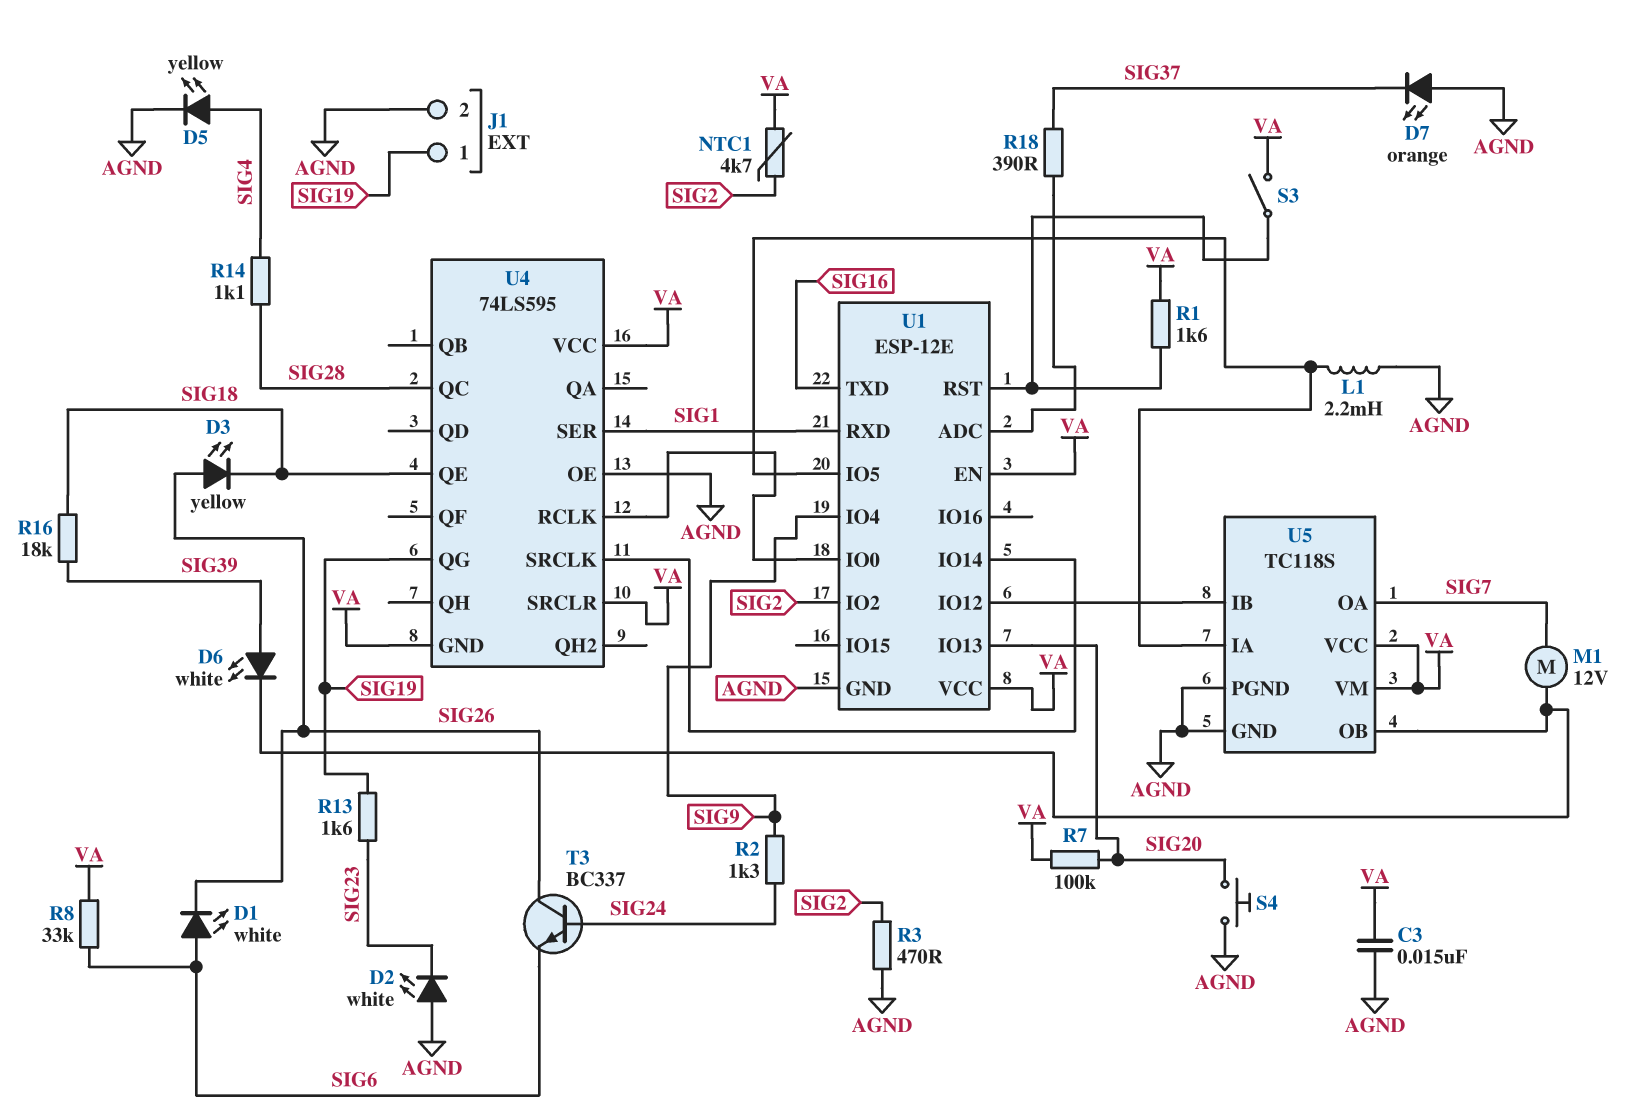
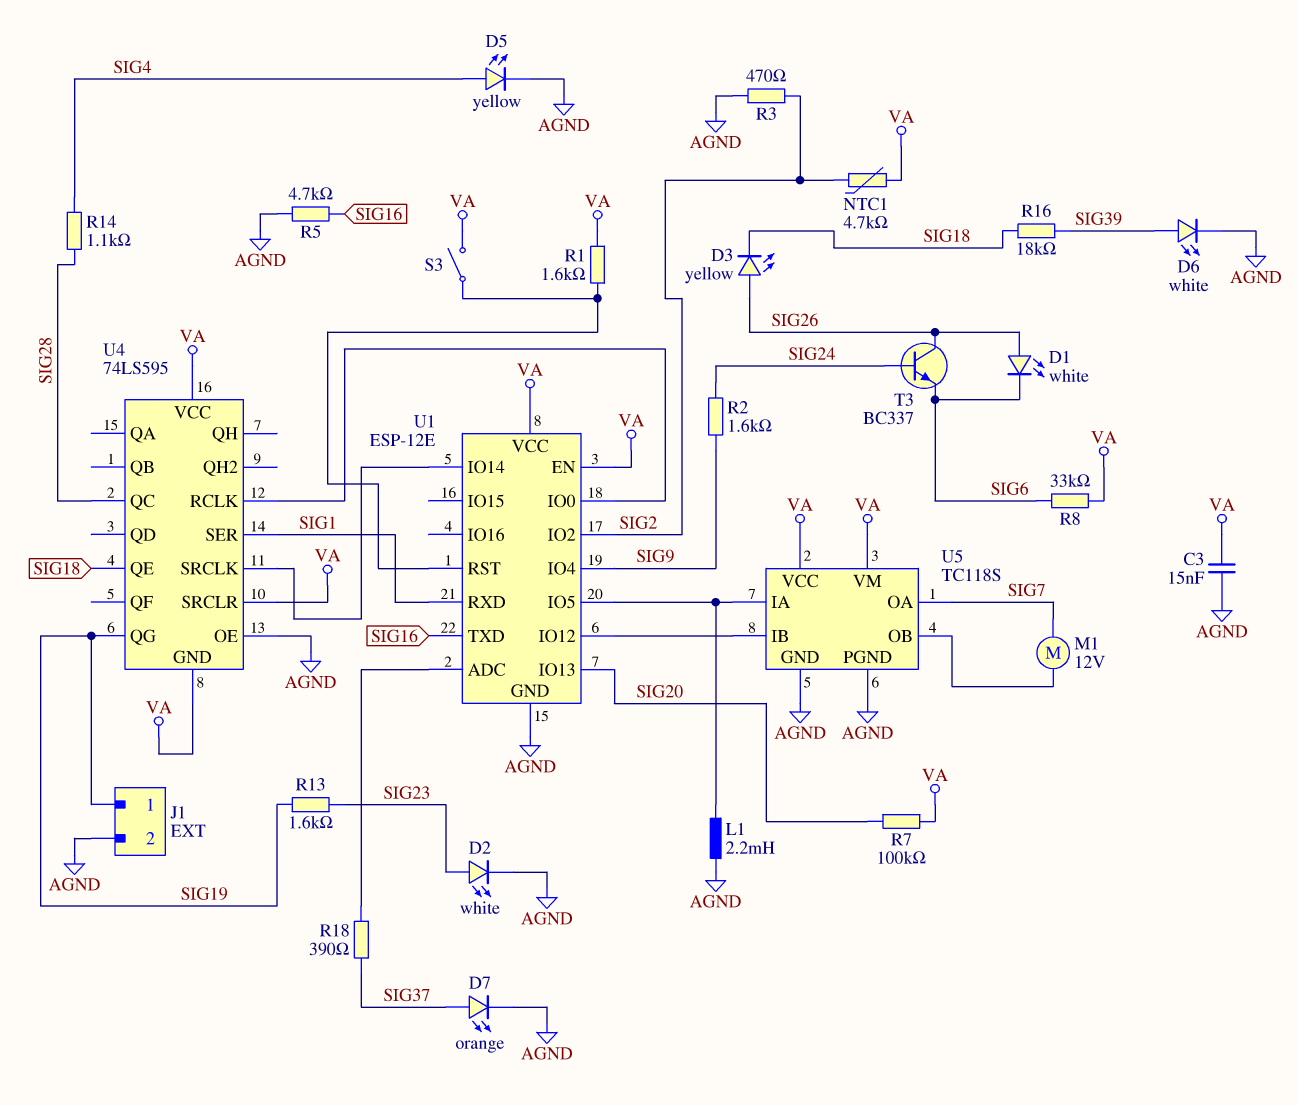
D1: LED white (A SIG6, K SIG26) -> LED white (A SIG26, K SIG6)
D2: LED white (A AGND, K SIG23) -> LED white (A SIG23, K AGND)
D6: LED white (A SIG39, K U5/OB) -> LED white (A SIG39, K AGND)
D7: LED orange (A AGND, K SIG37) -> LED orange (A SIG37, K AGND)
R2: 1.3k (SIG9, SIG24) -> 1.6k (SIG9, SIG24)
R5: none -> 4.7k (AGND, SIG16)
S4: button (AGND, SIG20) -> none

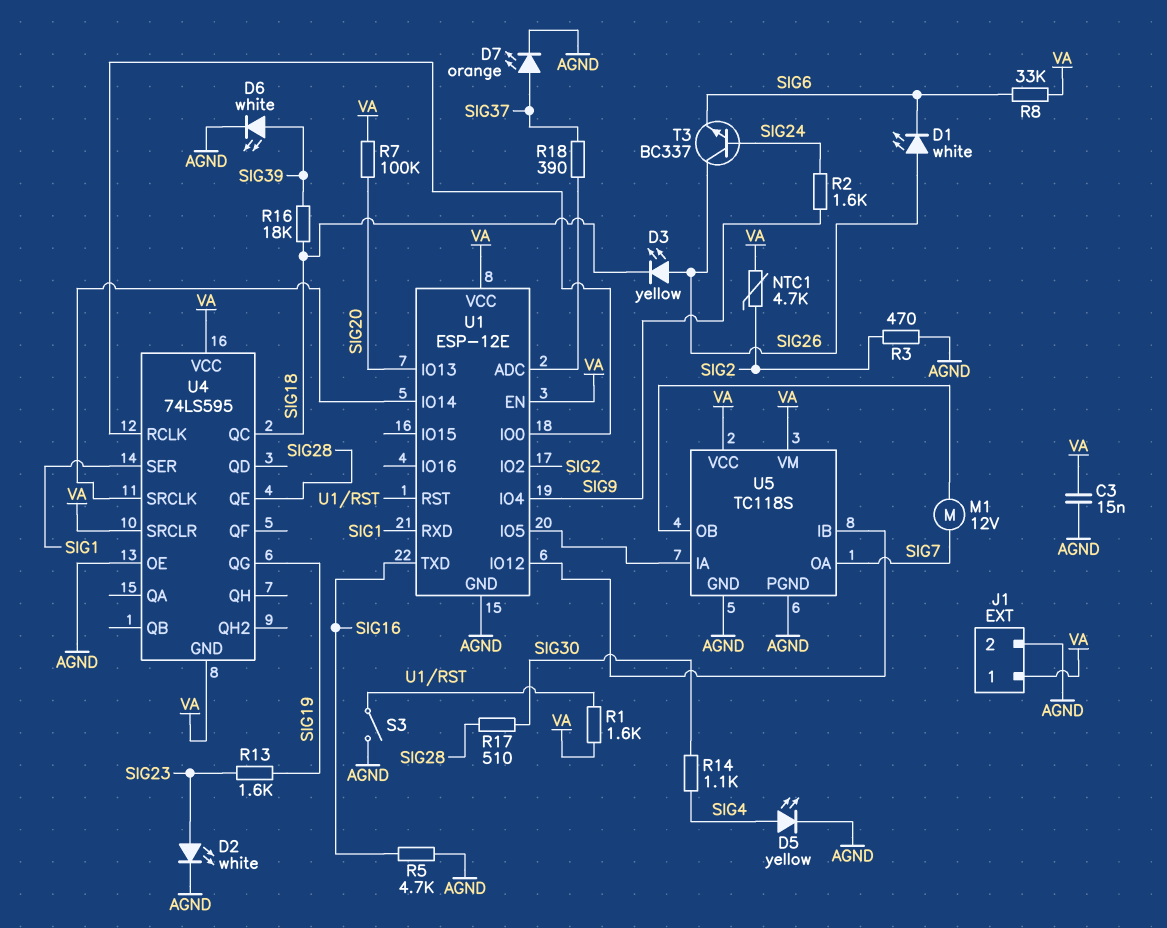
J1 pin 1: SIG19 -> VA
L1: 2.2mH (AGND, U1/IO5) -> none
R14: 1.1k (SIG4, SIG28) -> 1.1k (SIG4, SIG30)
R17: none -> 510 (SIG28, SIG30)
S3: switch (U1/RST, VA) -> switch (AGND, U1/RST)
U4 pin QC: SIG28 -> SIG18
U4 pin QE: SIG18 -> SIG28

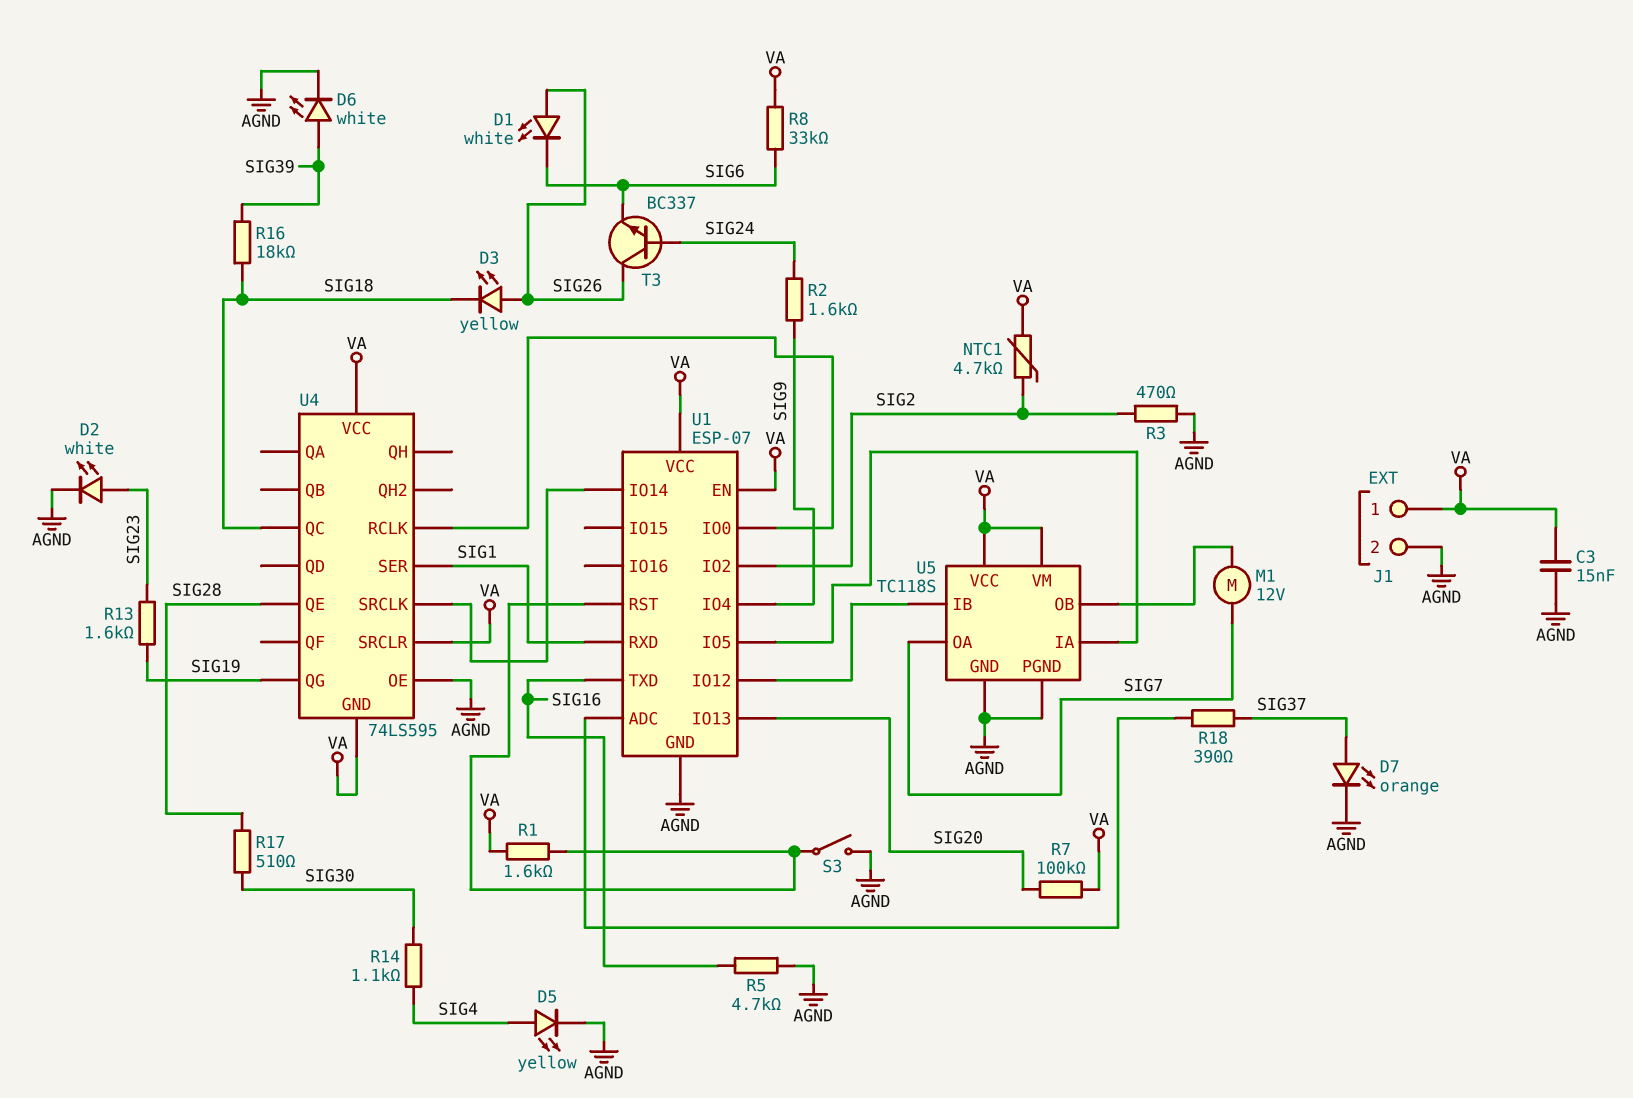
U1: ESP-12E -> ESP-07

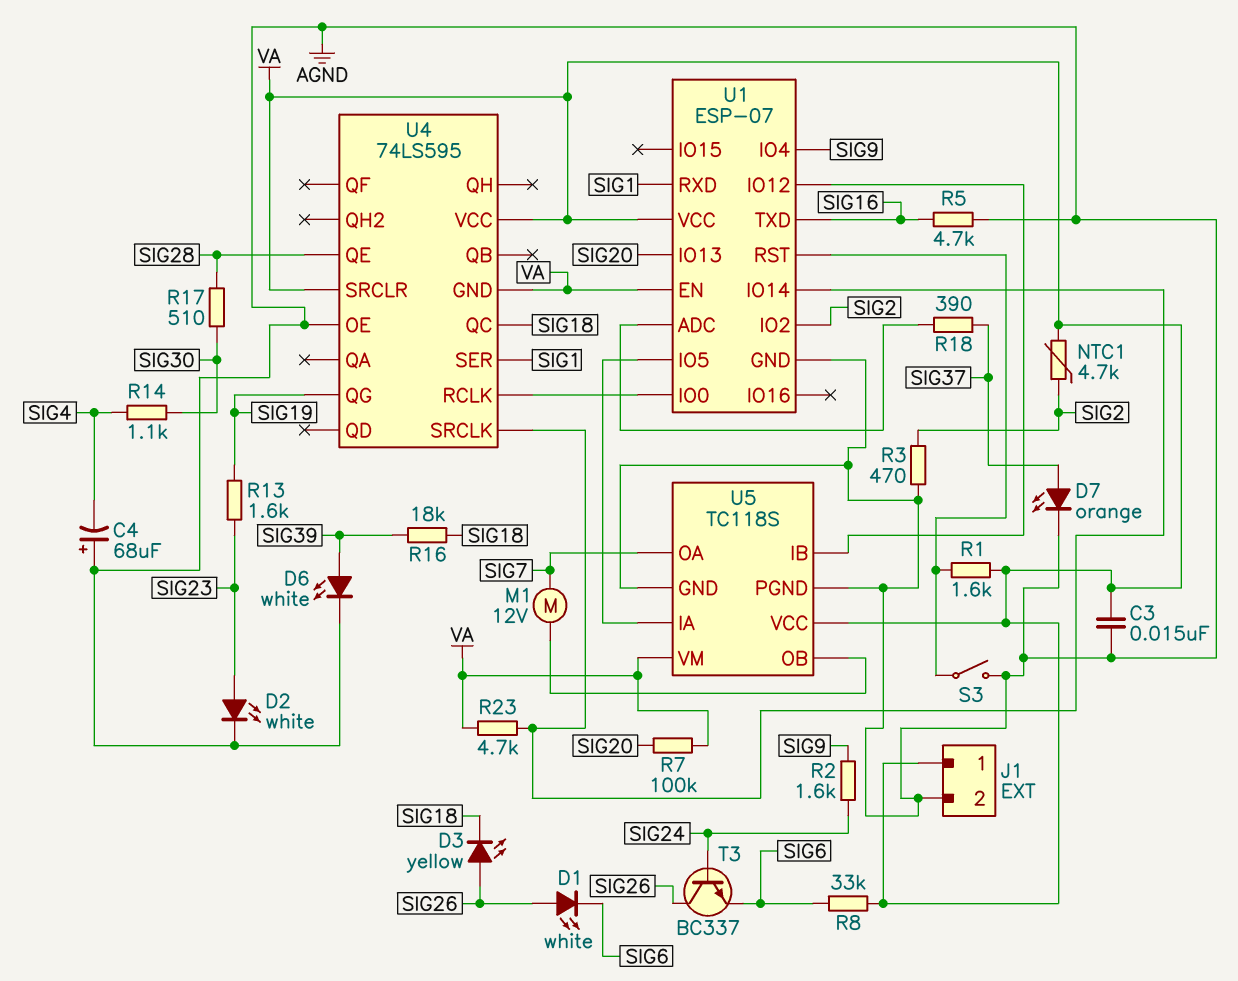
C4: none -> 68uF (plus AGND, minus SIG4)
D5: LED yellow (A SIG4, K AGND) -> none
R23: none -> 4.7k (U1/IO14, VA)

